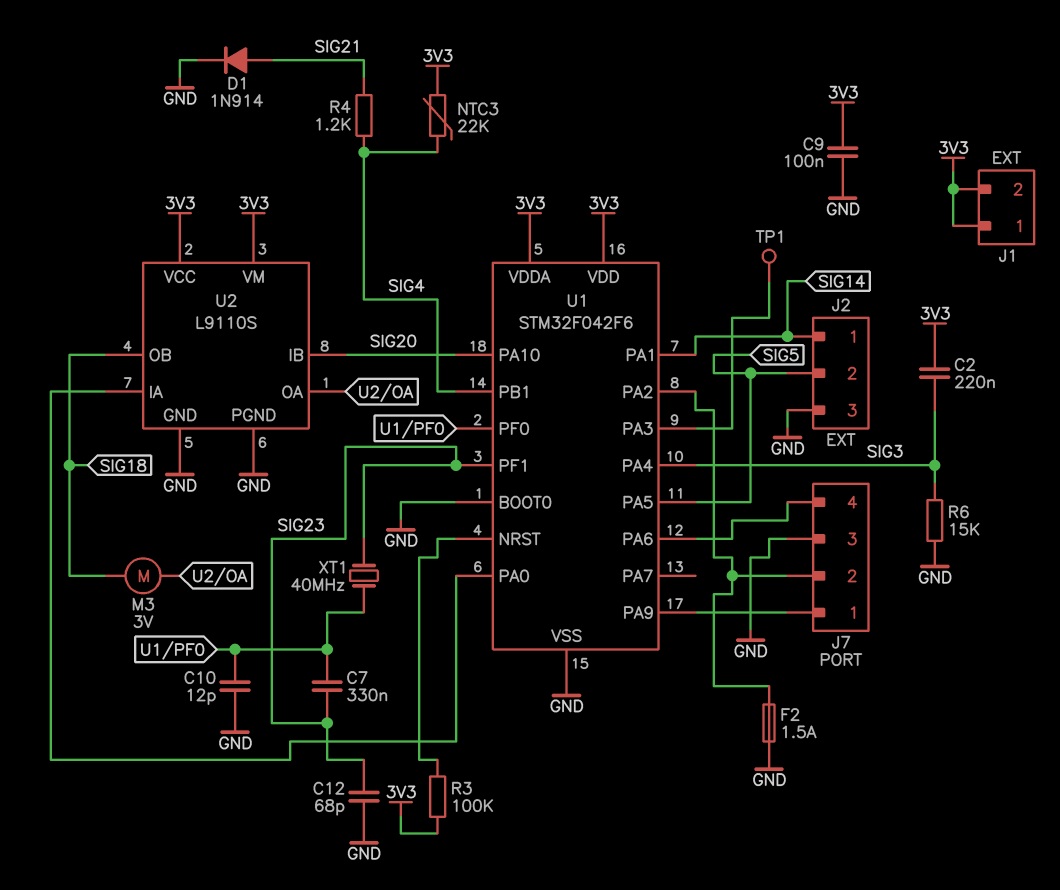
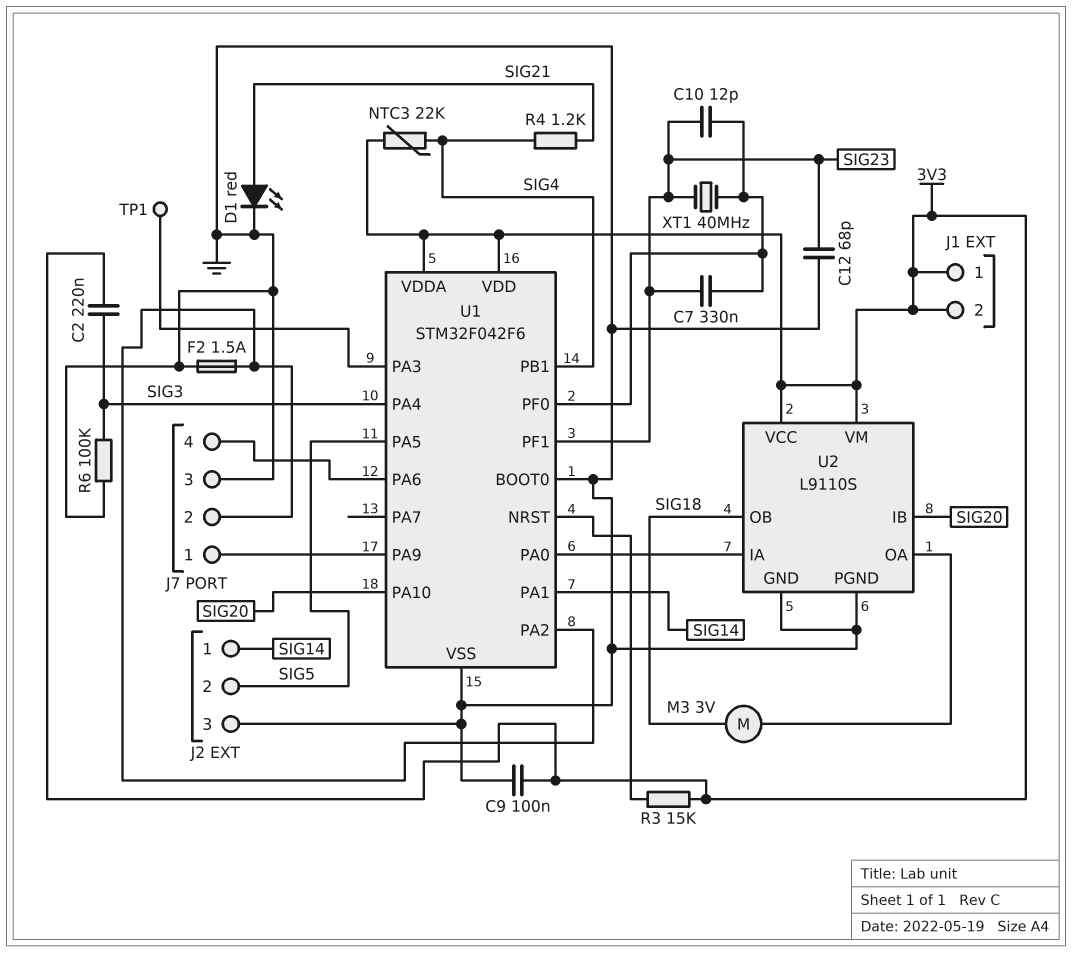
C10: 12pF (GND, U1/PF0) -> 12pF (SIG23, U1/PF0)
D1: diode 1N914 (A SIG21, K GND) -> LED red (A SIG21, K GND)
R3: 100k (3V3, U1/NRST) -> 15k (3V3, U1/NRST)
R6: 15k (GND, SIG3) -> 100k (GND, SIG3)

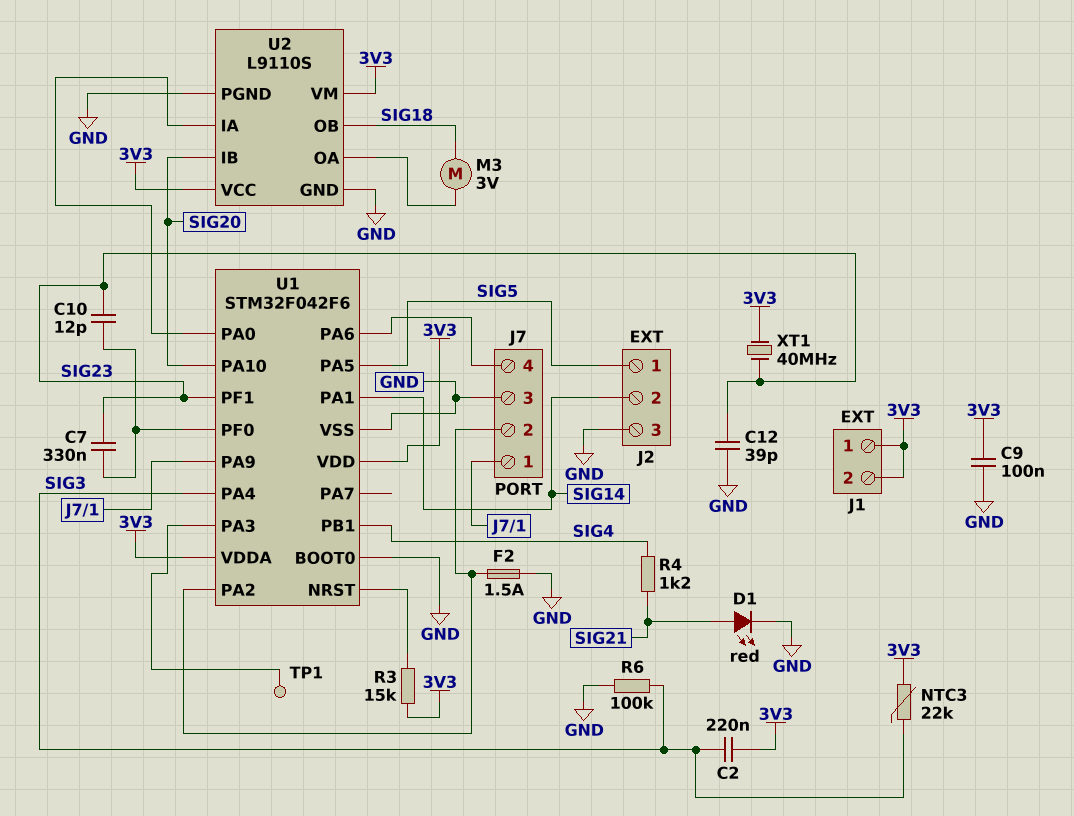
C12: 68pF (GND, SIG23) -> 39pF (GND, SIG23)
J2 pin 1: SIG14 -> SIG5
J2 pin 2: SIG5 -> SIG14
NTC3: 22k (3V3, SIG4) -> 22k (3V3, SIG3)
XT1: 40MHz (SIG23, U1/PF0) -> 40MHz (3V3, SIG23)

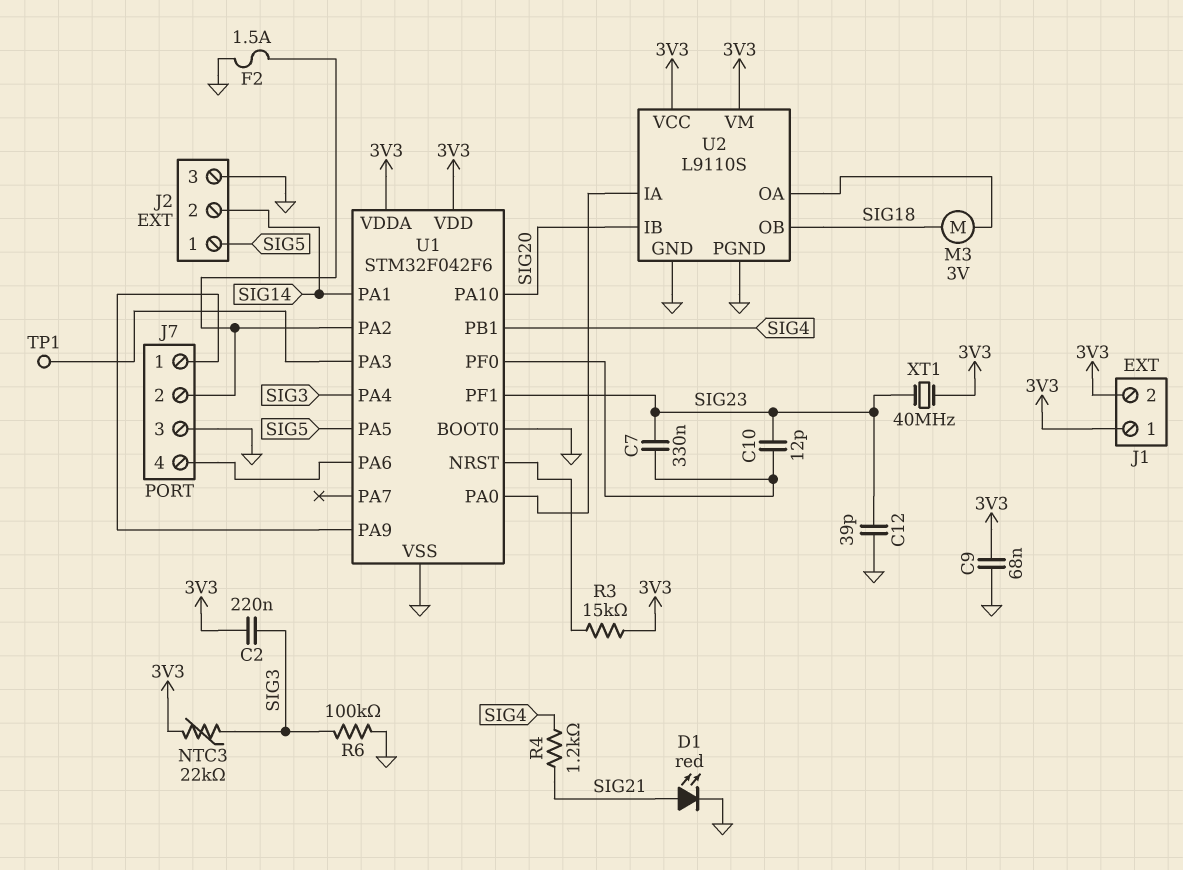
C9: 100nF (3V3, GND) -> 68nF (3V3, GND)

